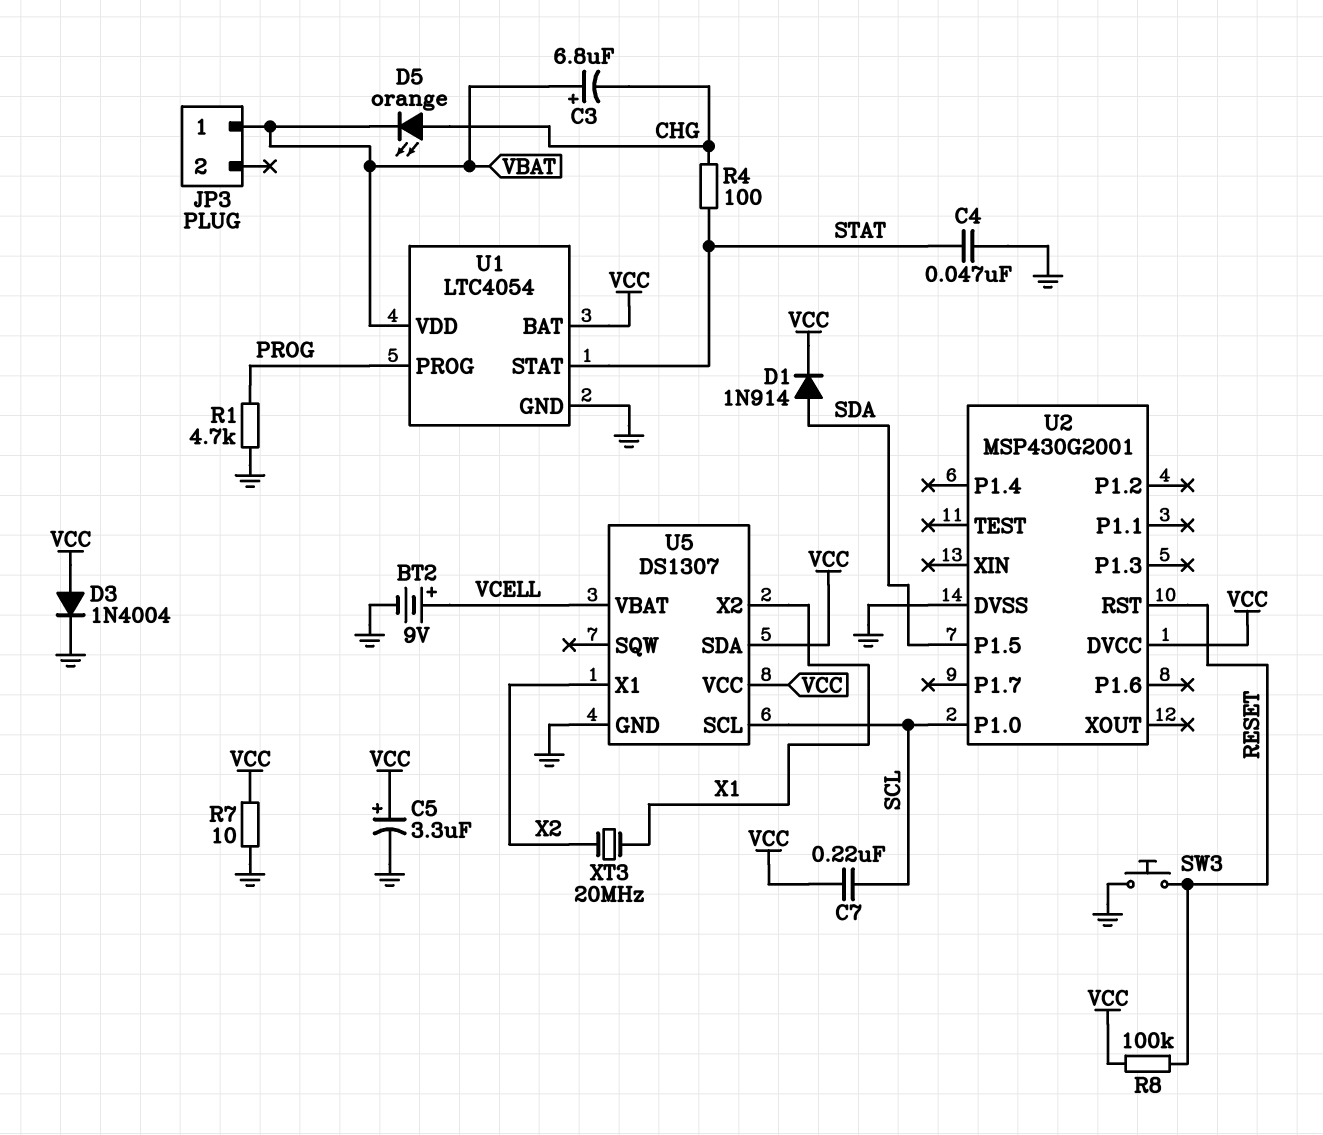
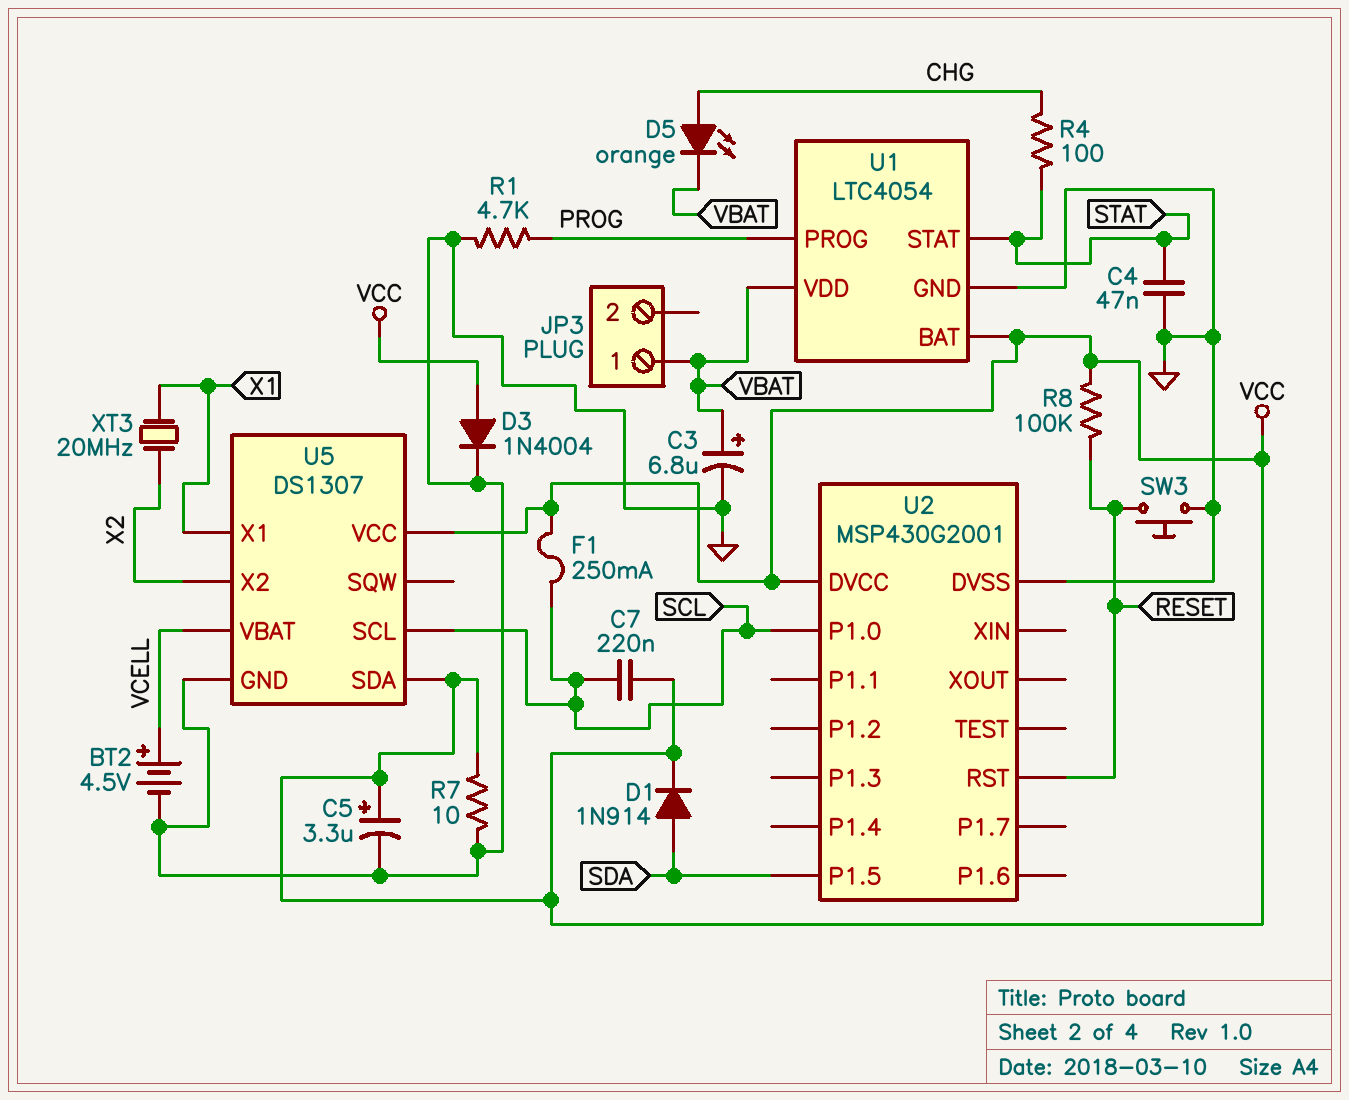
BT2: 9V (plus VCELL, minus GND) -> 4.5V (plus VCELL, minus GND)
C3: 6.8uF (plus VBAT, minus CHG) -> 6.8uF (plus VBAT, minus GND)
F1: none -> 250mA (SCL, VCC)
U5 pin X1: X2 -> X1
U5 pin X2: X1 -> X2

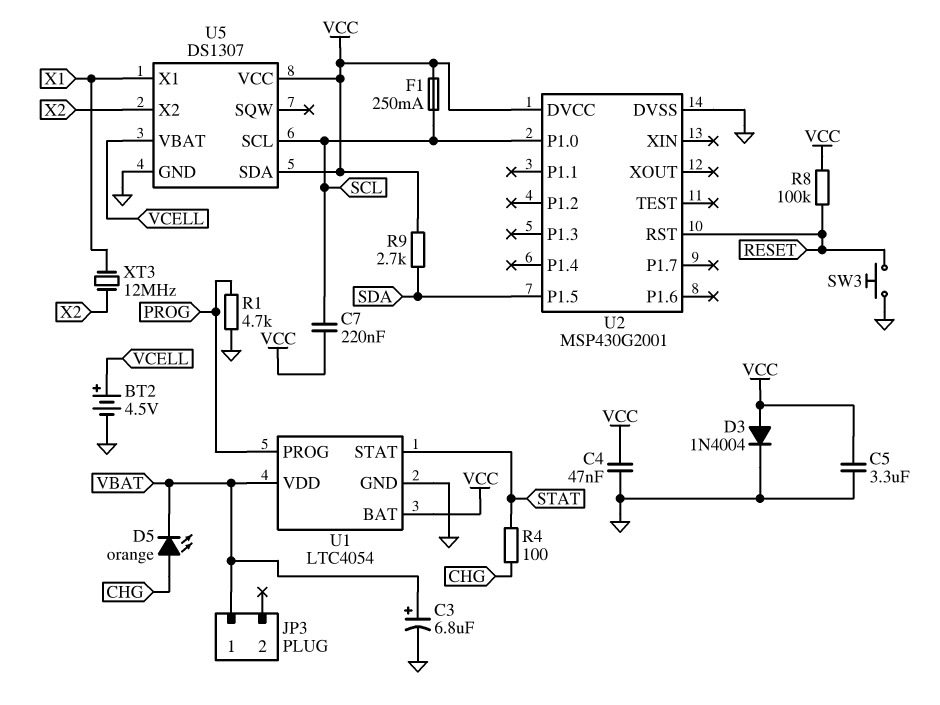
C4: 47nF (GND, STAT) -> 47nF (GND, VCC)
C5: 3.3uF (plus VCC, minus GND) -> 3.3uF (GND, VCC)
D1: diode 1N914 (A SDA, K VCC) -> none
R7: 10 (GND, VCC) -> none
R9: none -> 2.7k (SDA, VCC)
XT3: 20MHz (X1, X2) -> 12MHz (X1, X2)

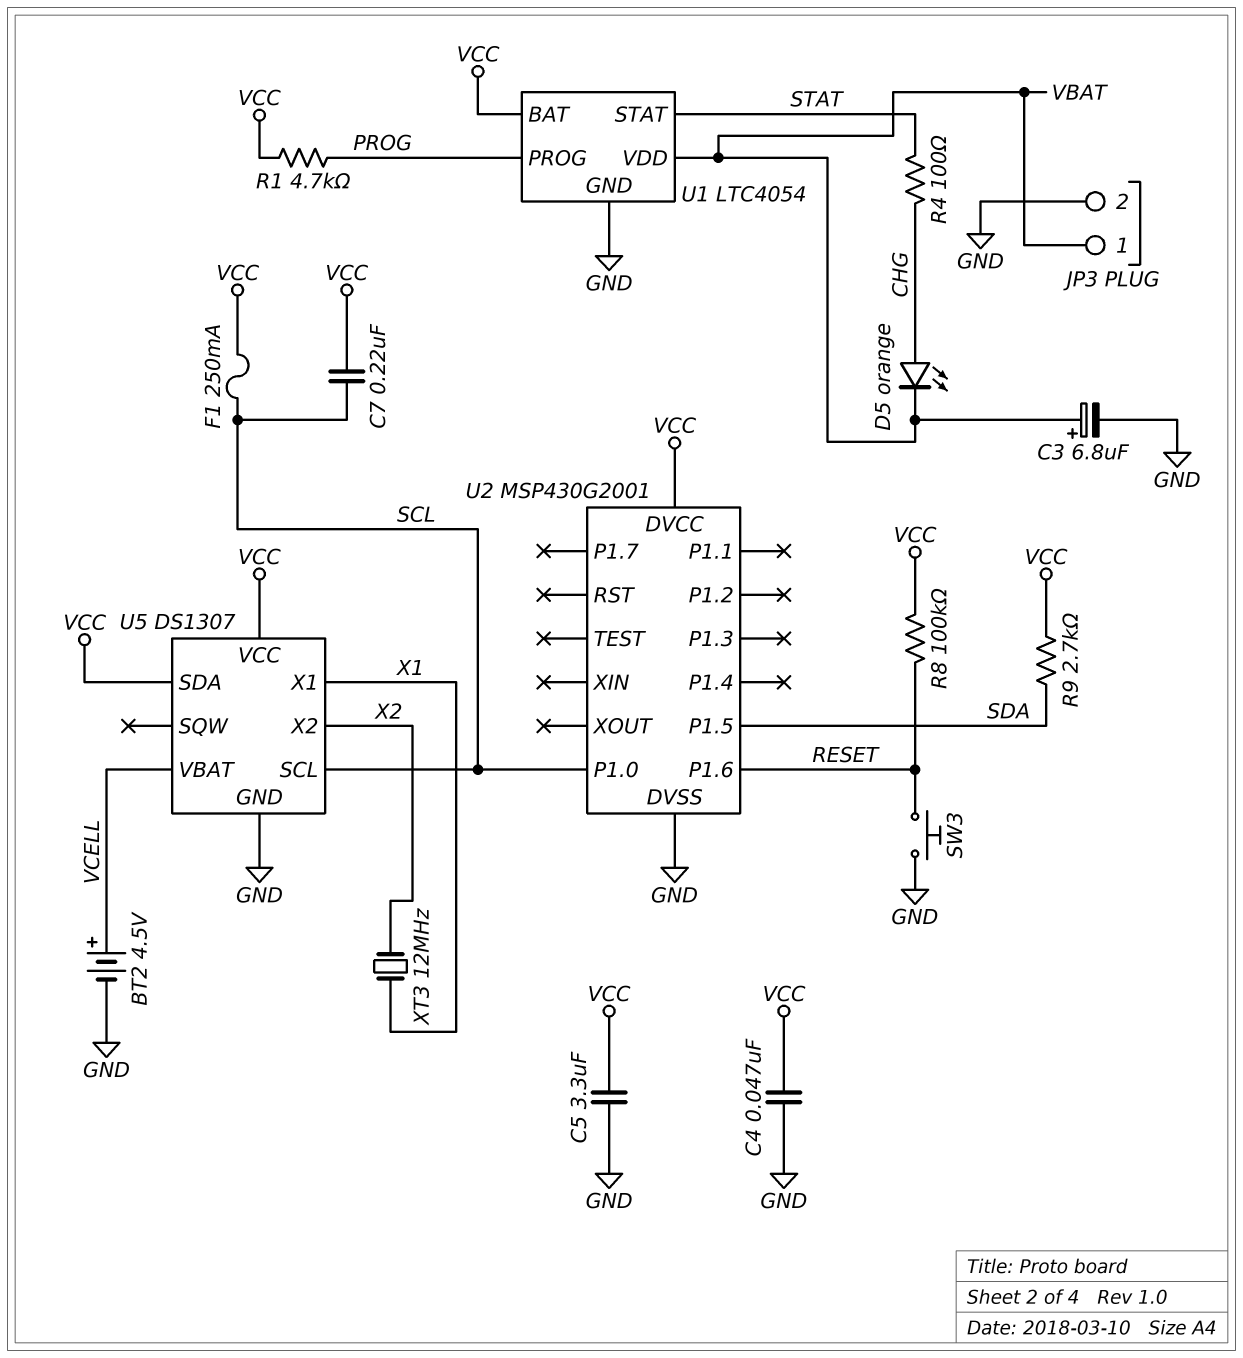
D3: diode 1N4004 (A VCC, K GND) -> none
JP3 pin 2: none -> GND
R1: 4.7k (GND, PROG) -> 4.7k (PROG, VCC)
U2 pin P1.6: none -> RESET
U2 pin RST: RESET -> none

